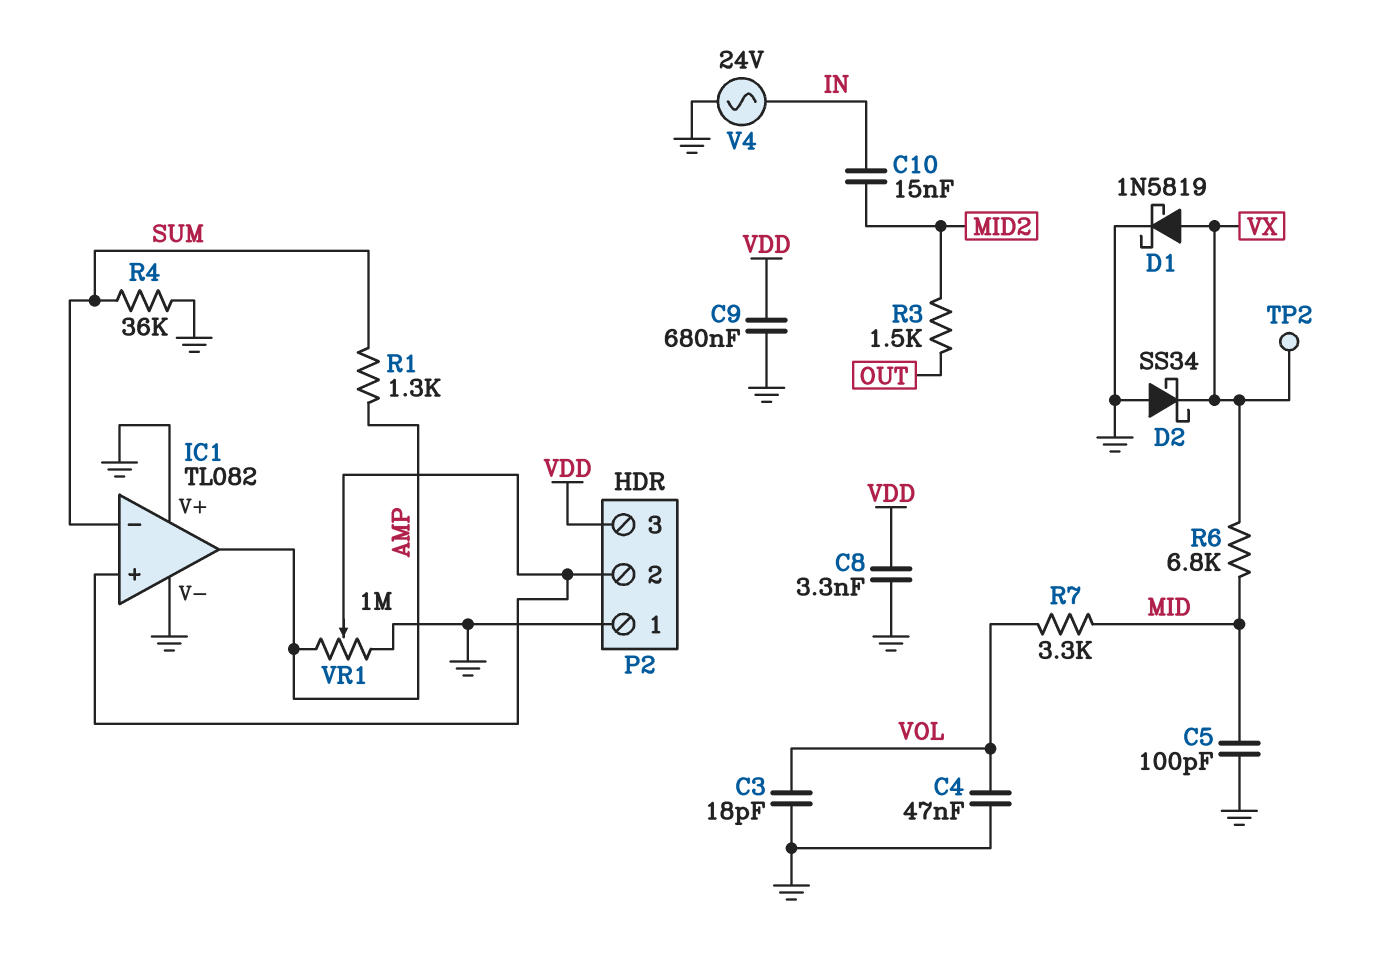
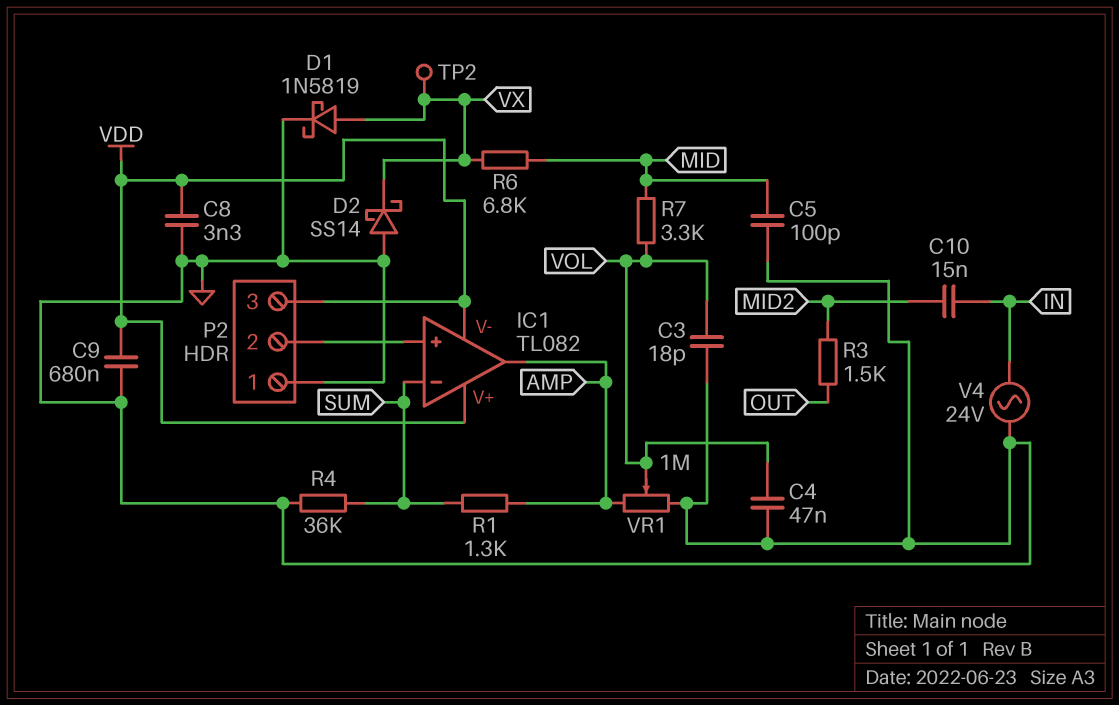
D2: schottky SS34 (A GND, K VX) -> schottky SS14 (A GND, K VX)
IC1 pin V+: GND -> VDD
IC1 pin V-: GND -> VDD
VR1: 1M (AMP, GND, wiper IC1/in+) -> 1M (AMP, GND, wiper VOL)

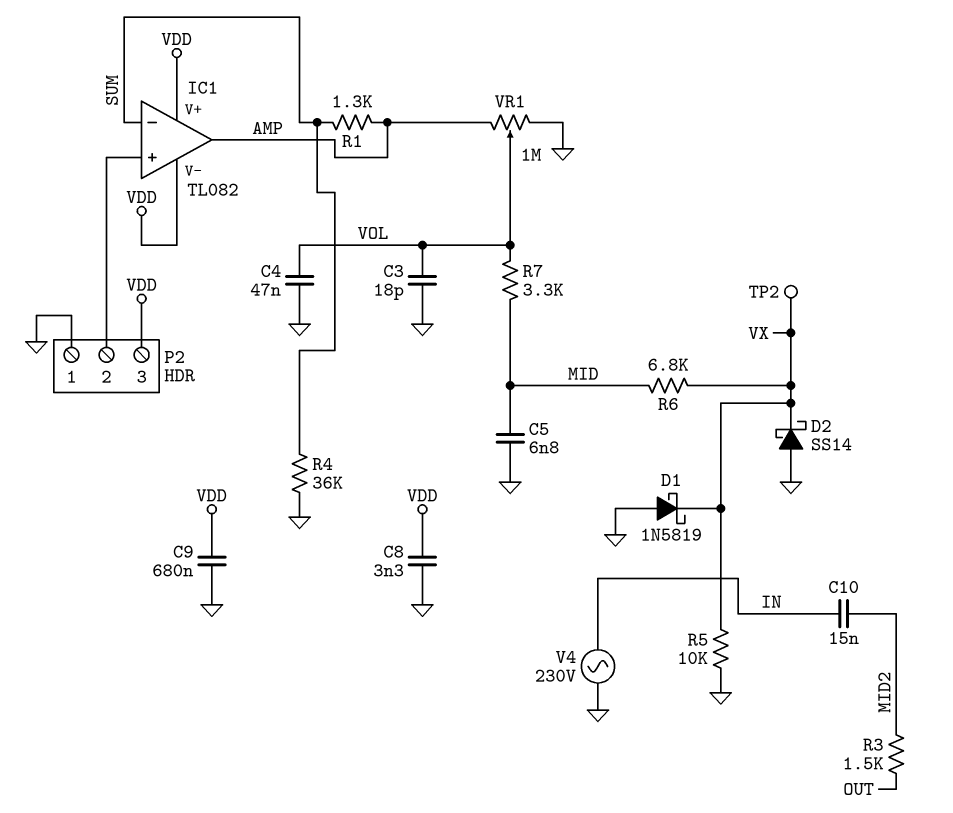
C5: 100pF (GND, MID) -> 6.8nF (GND, MID)
D1: schottky 1N5819 (A VX, K GND) -> schottky 1N5819 (A GND, K VX)
R5: none -> 10k (GND, VX)
V4: AC 24V (GND, IN) -> AC 230V (GND, IN)

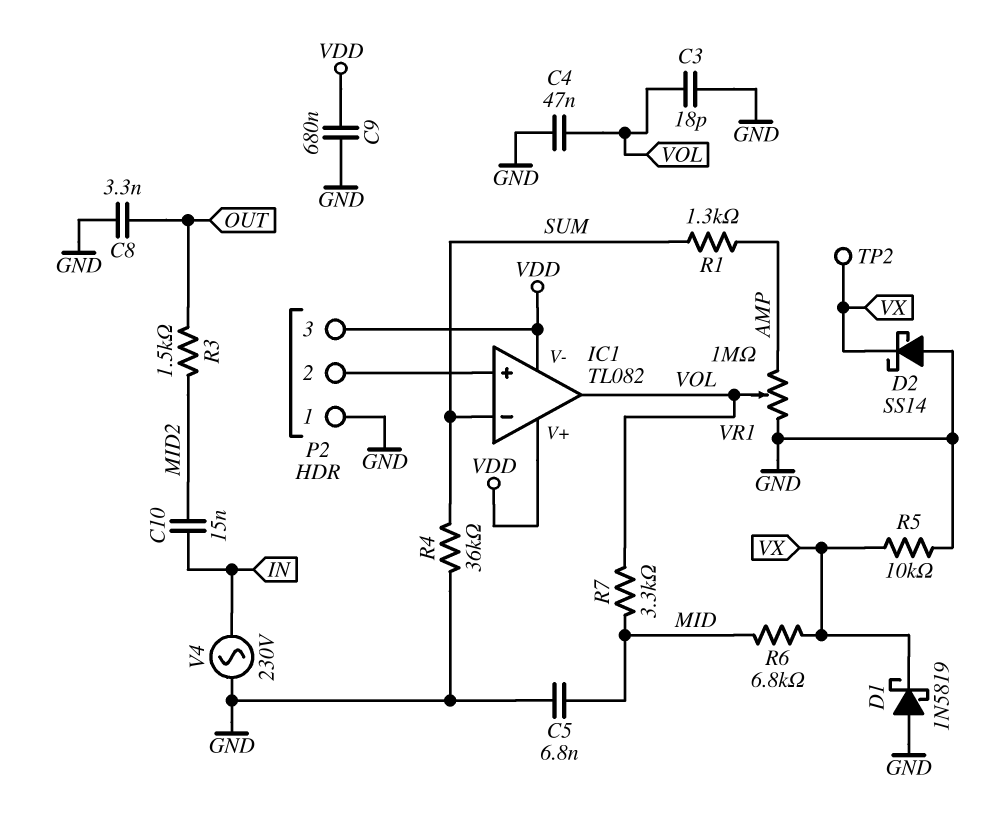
C8: 3.3nF (GND, VDD) -> 3.3nF (GND, OUT)
IC1 pin out: AMP -> VOL

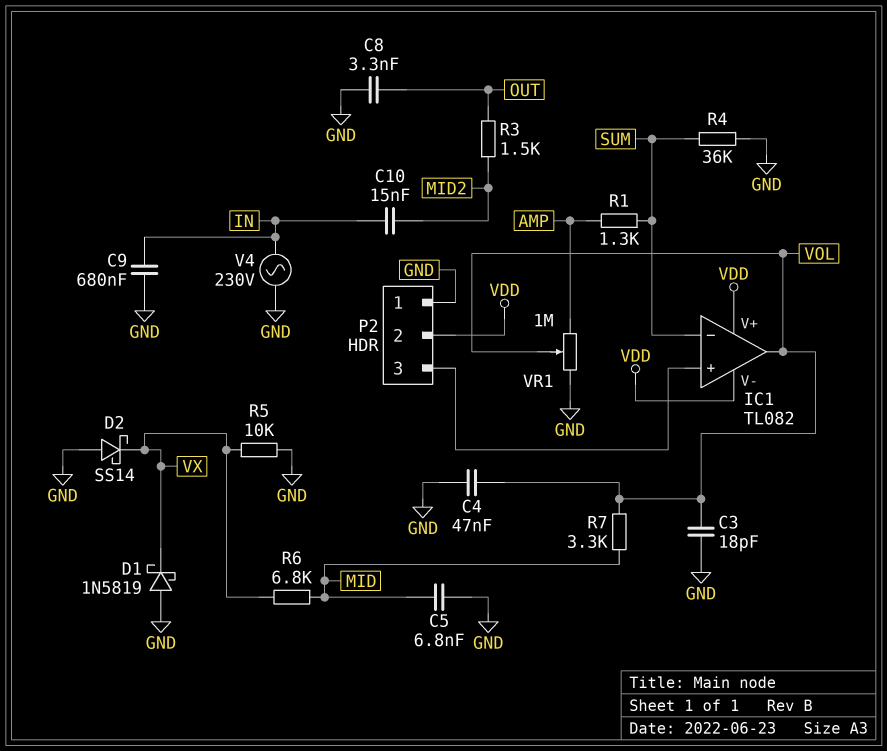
C9: 680nF (GND, VDD) -> 680nF (GND, IN)
P2 pin 2: IC1/in+ -> VDD
P2 pin 3: VDD -> IC1/in+
TP2: test point (VX) -> none

